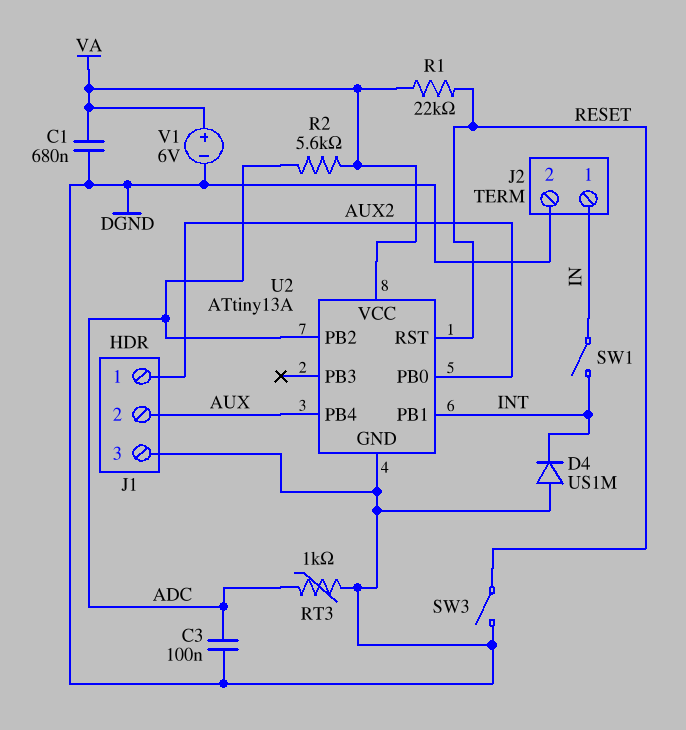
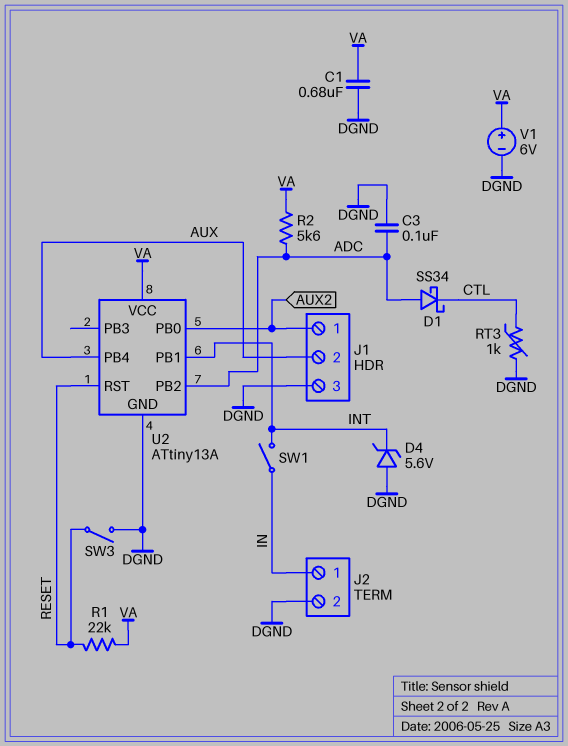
D1: none -> schottky SS34 (A ADC, K CTL)
D4: diode US1M (A DGND, K INT) -> zener 5.6V (A DGND, K INT)
RT3: 1k (ADC, DGND) -> 1k (CTL, DGND)

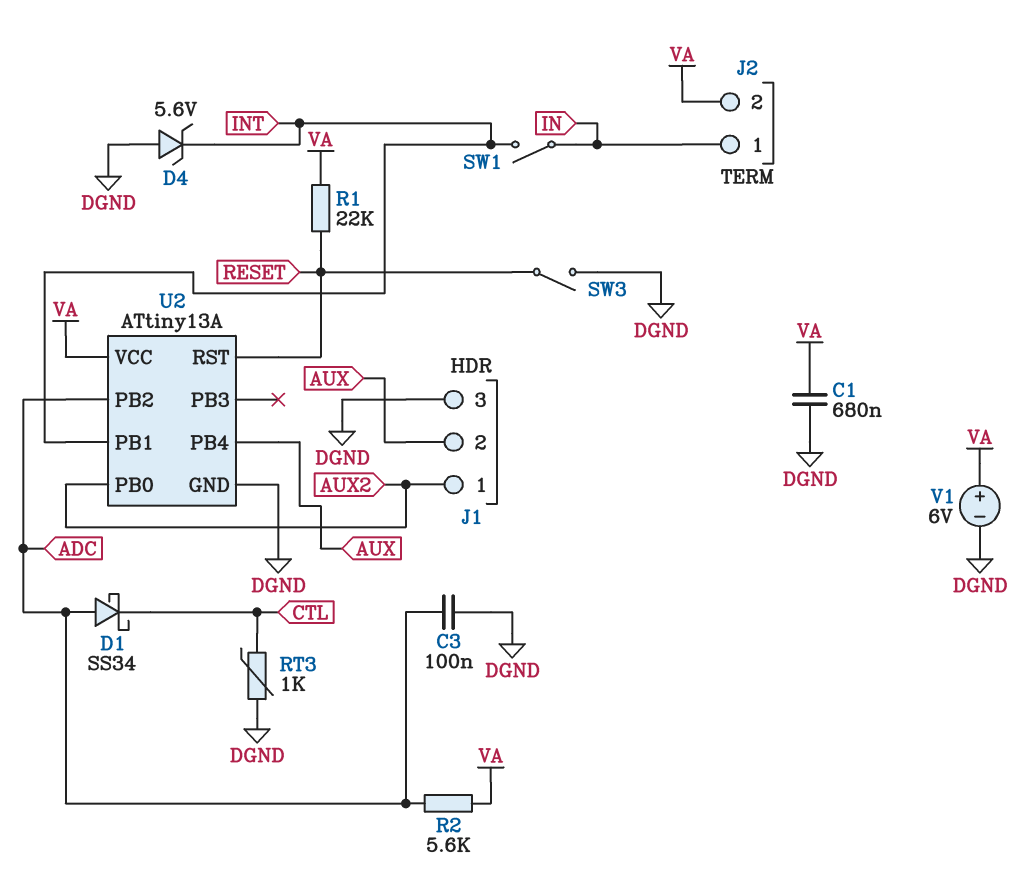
J2 pin 2: DGND -> VA

